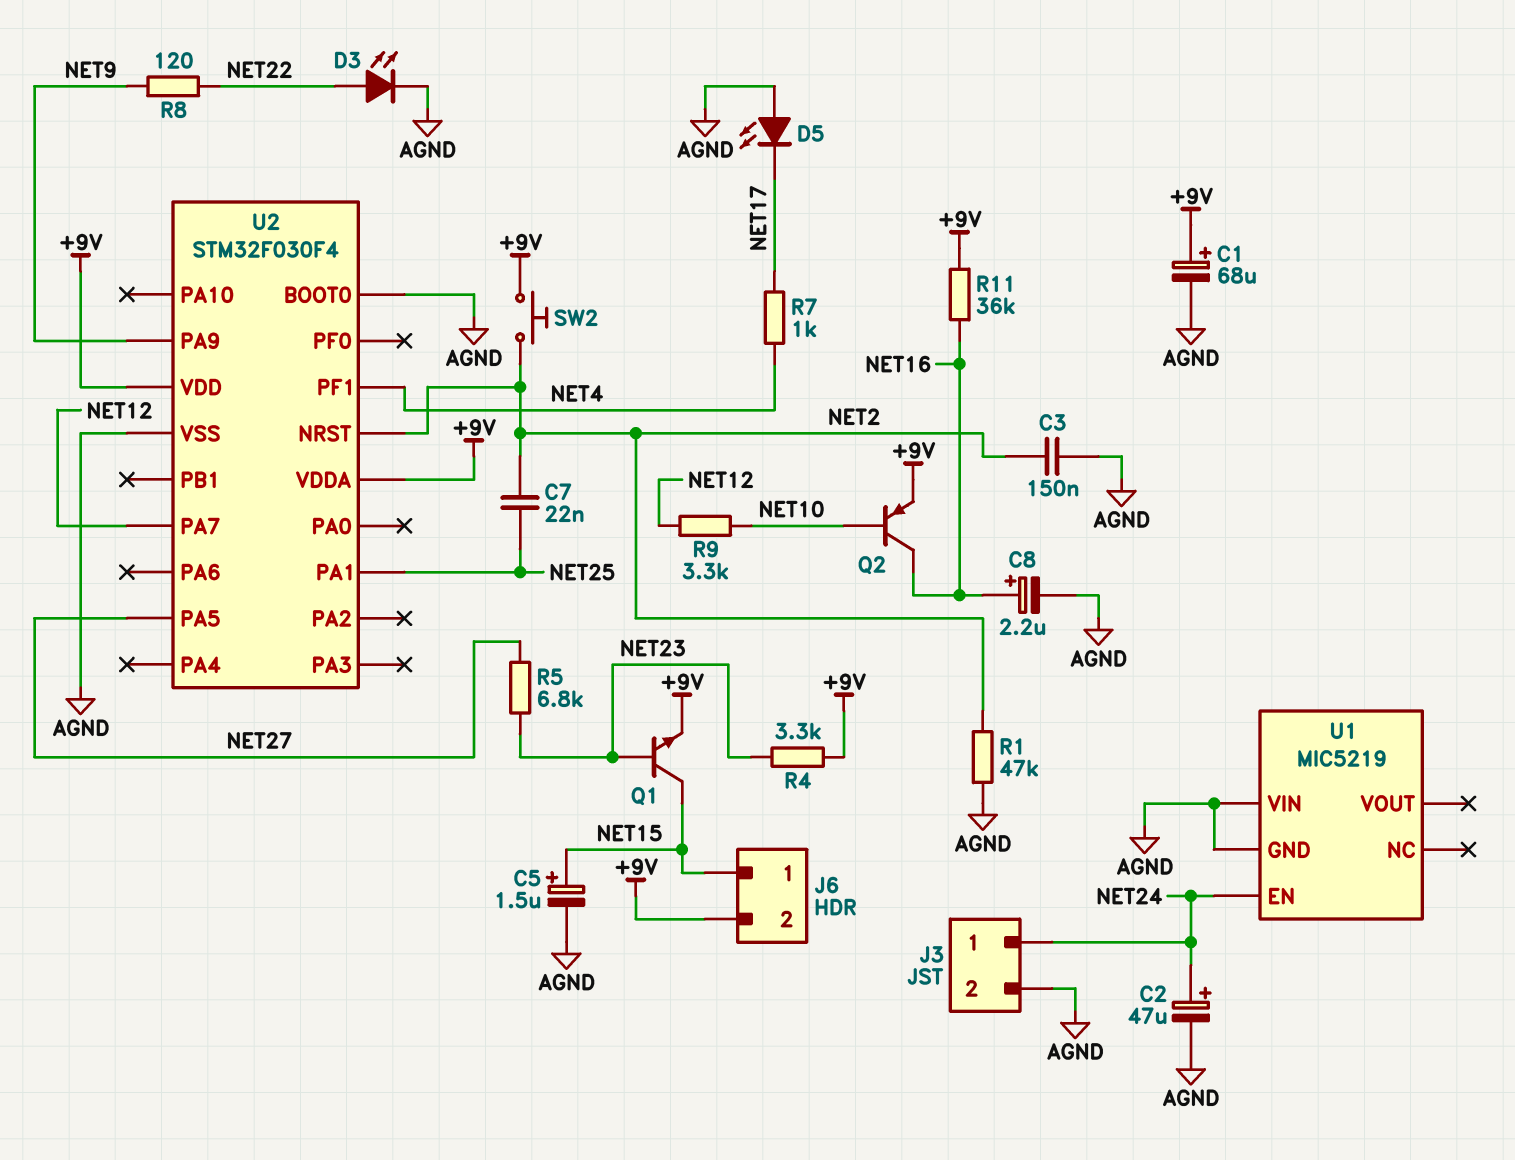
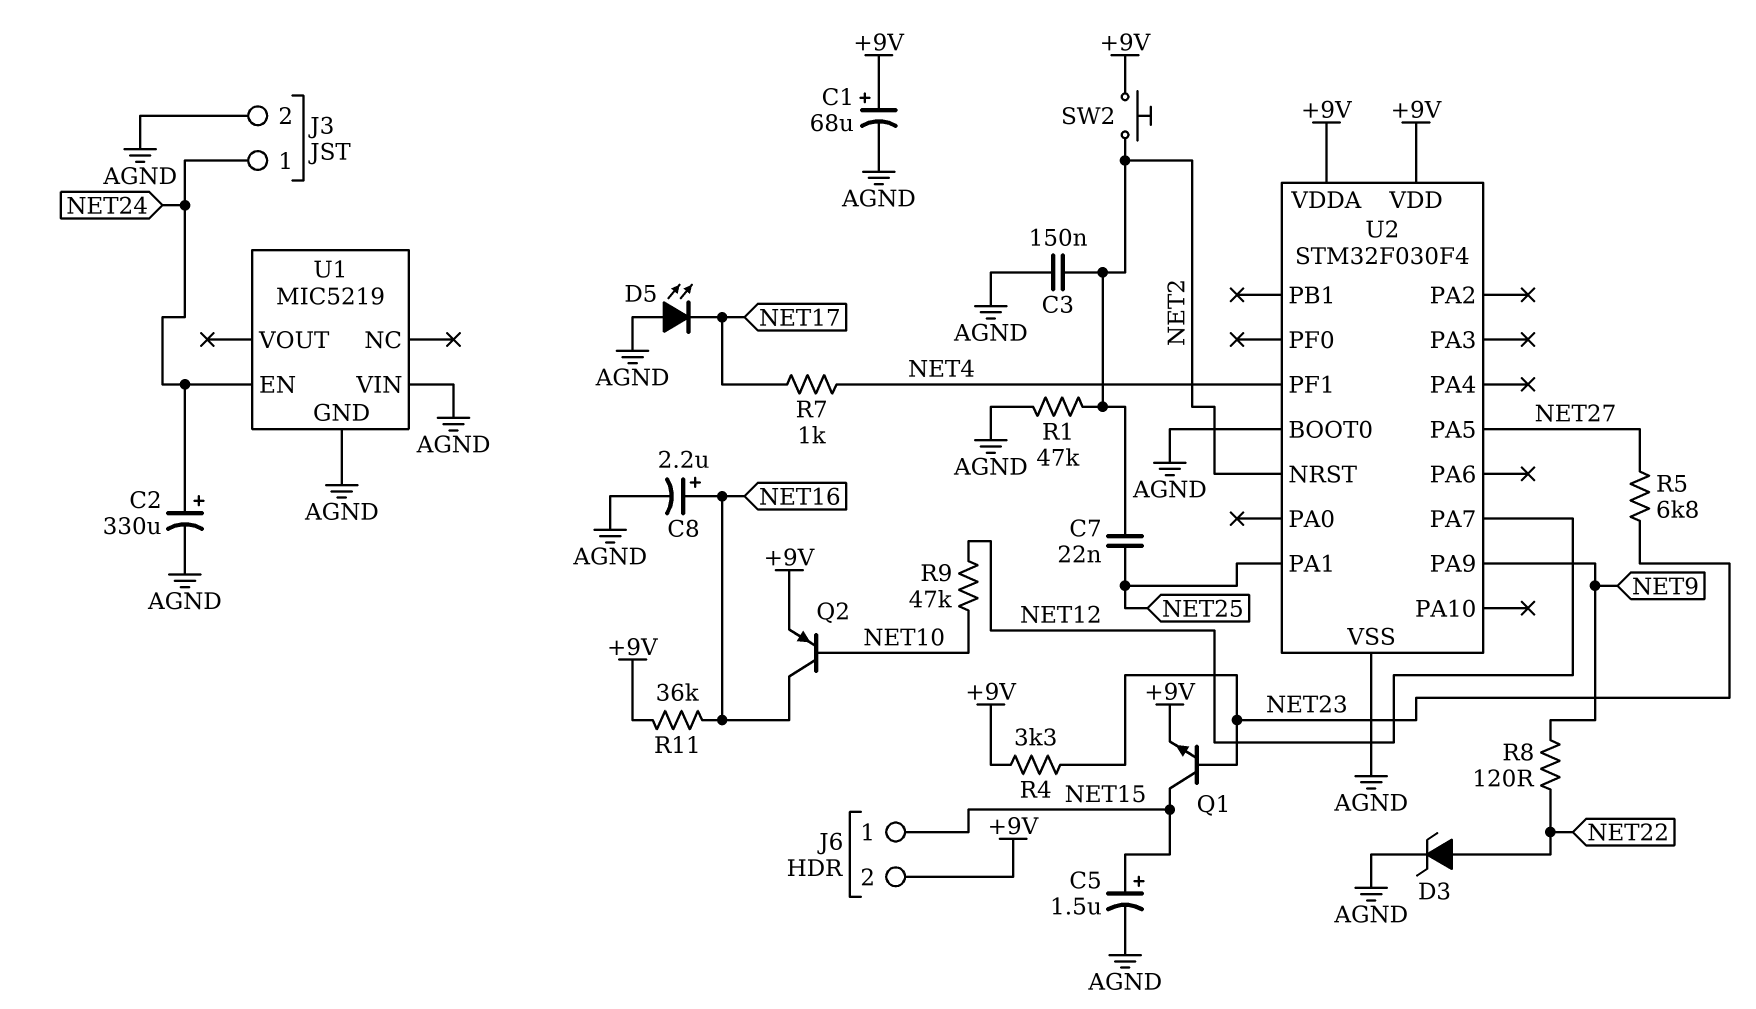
C2: 47uF (plus NET24, minus AGND) -> 330uF (plus NET24, minus AGND)
D3: LED (A NET22, K AGND) -> zener (A NET22, K AGND)
R9: 3.3k (NET10, NET12) -> 47k (NET10, NET12)

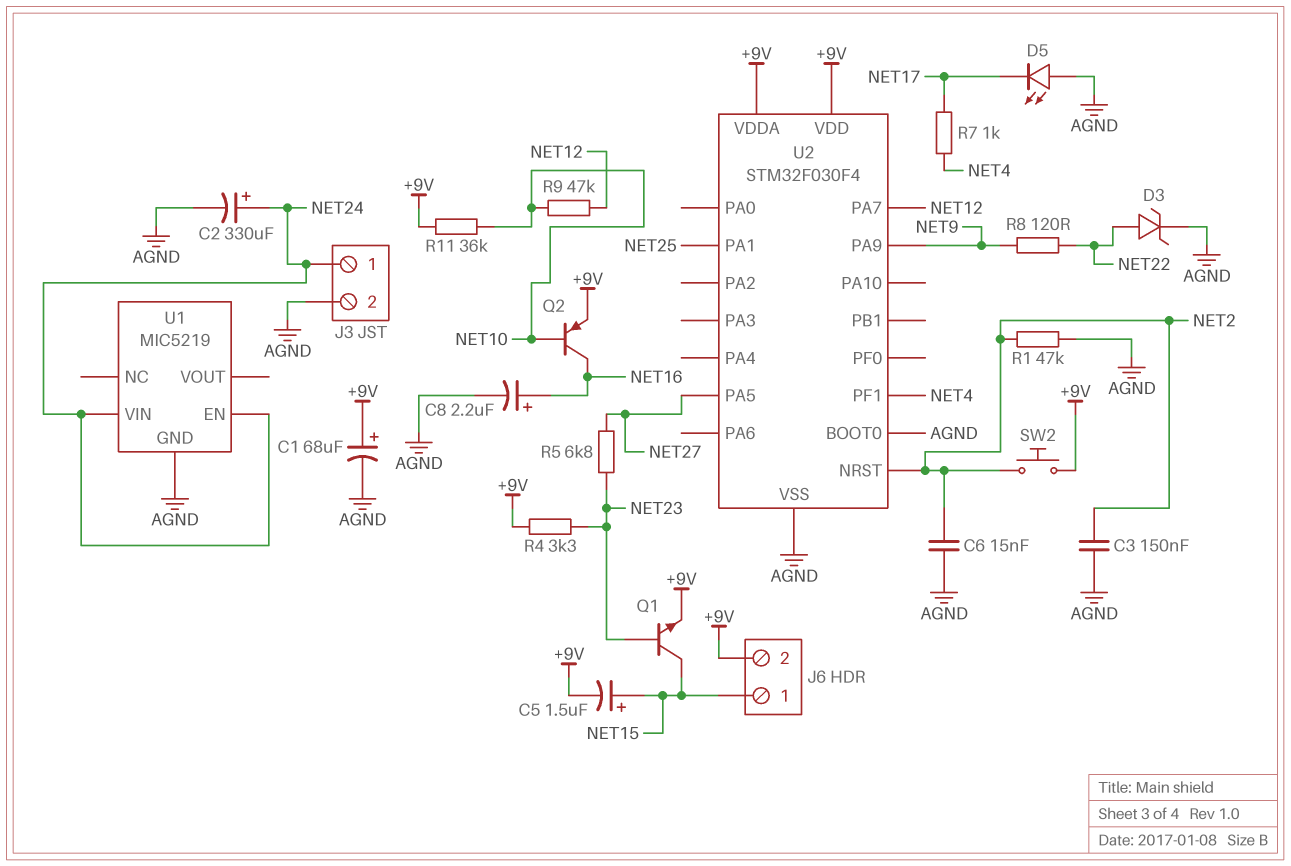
C5: 1.5uF (plus NET15, minus AGND) -> 1.5uF (plus NET15, minus +9V)
C6: none -> 15nF (AGND, NET2)
C7: 22nF (NET2, NET25) -> none
R11: 36k (+9V, NET16) -> 36k (+9V, NET10)
U1 pin VIN: AGND -> NET24

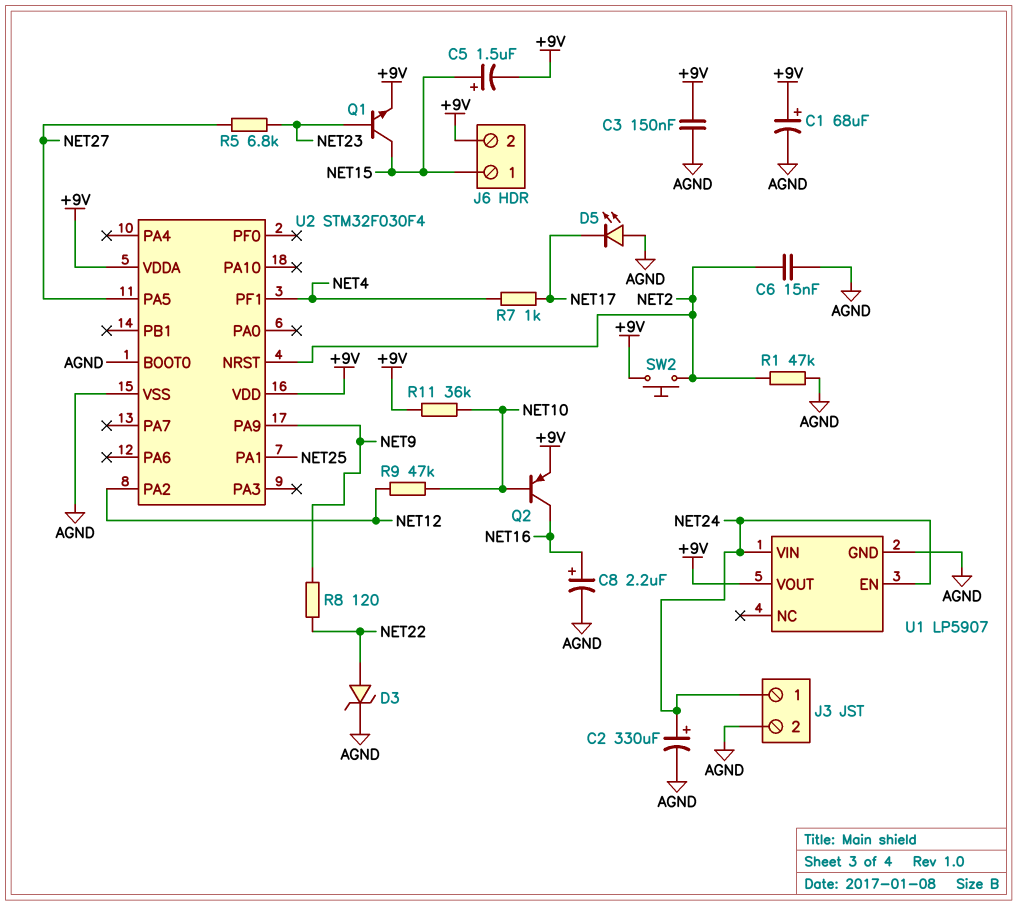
C3: 150nF (AGND, NET2) -> 150nF (+9V, AGND)
R4: 3.3k (+9V, NET23) -> none
U1: MIC5219 -> LP5907
U1 pin VOUT: none -> +9V
U2 pin PA2: none -> NET12
U2 pin PA7: NET12 -> none

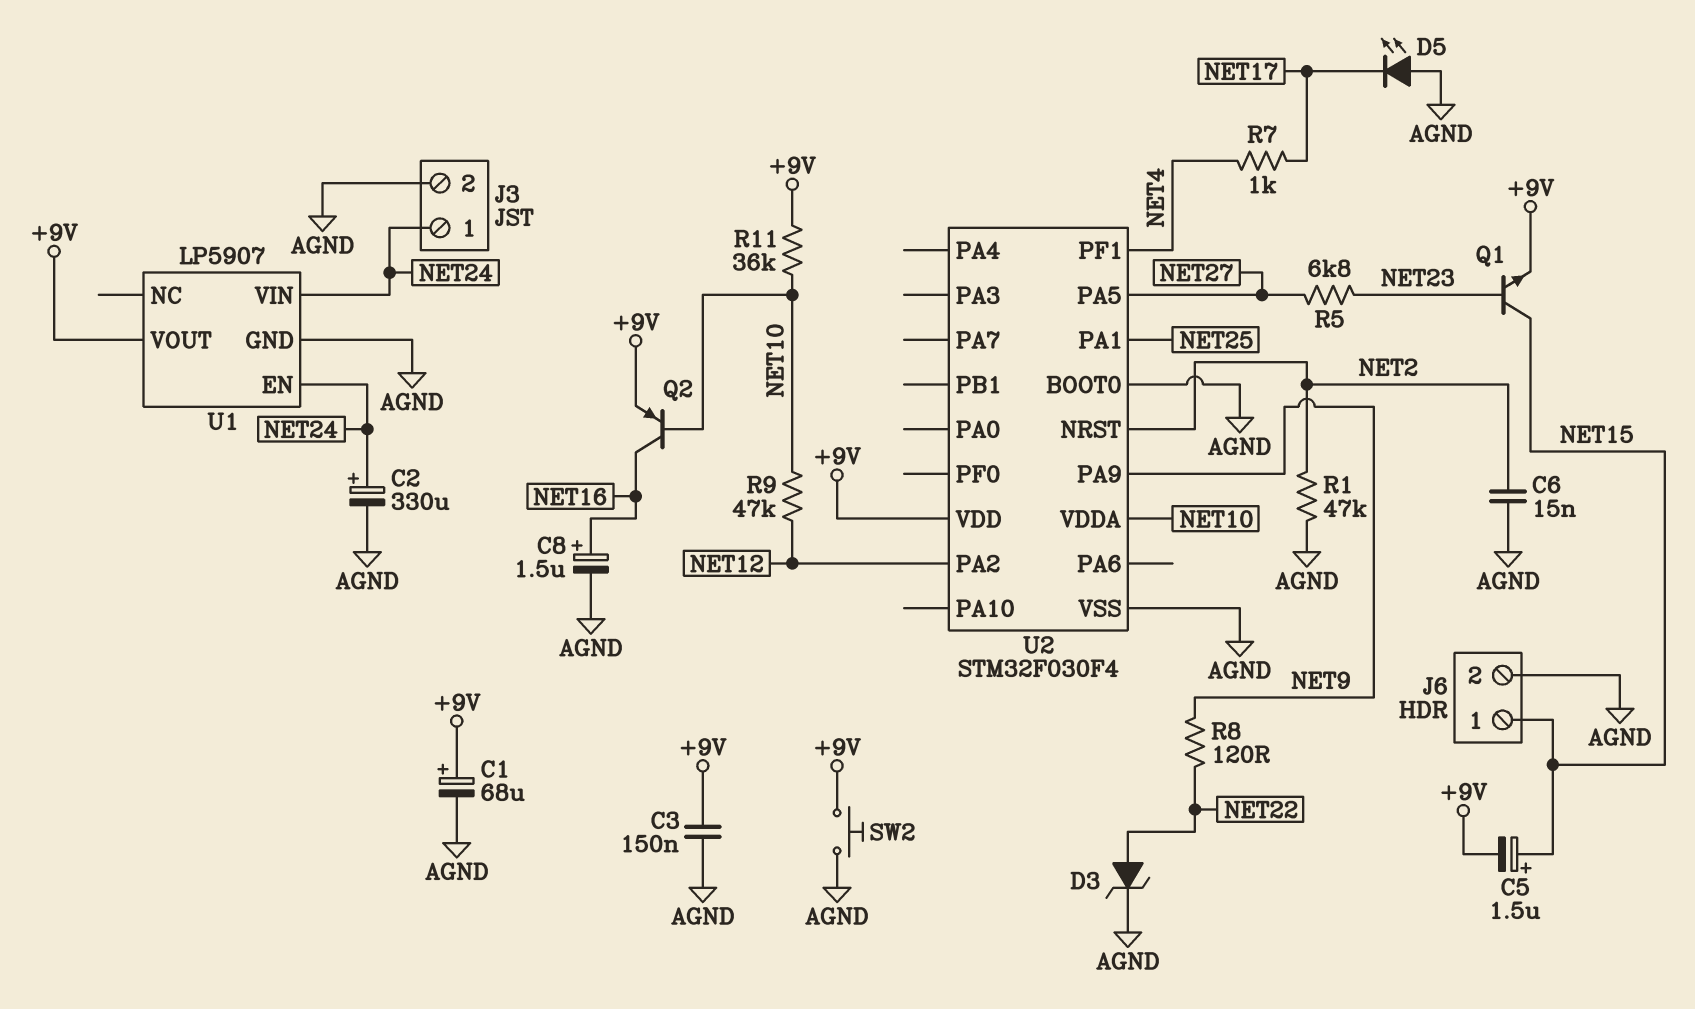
C8: 2.2uF (plus NET16, minus AGND) -> 1.5uF (plus NET16, minus AGND)
J6 pin 2: +9V -> AGND
SW2: button (+9V, NET2) -> button (+9V, AGND)
U2 pin VDDA: +9V -> NET10

